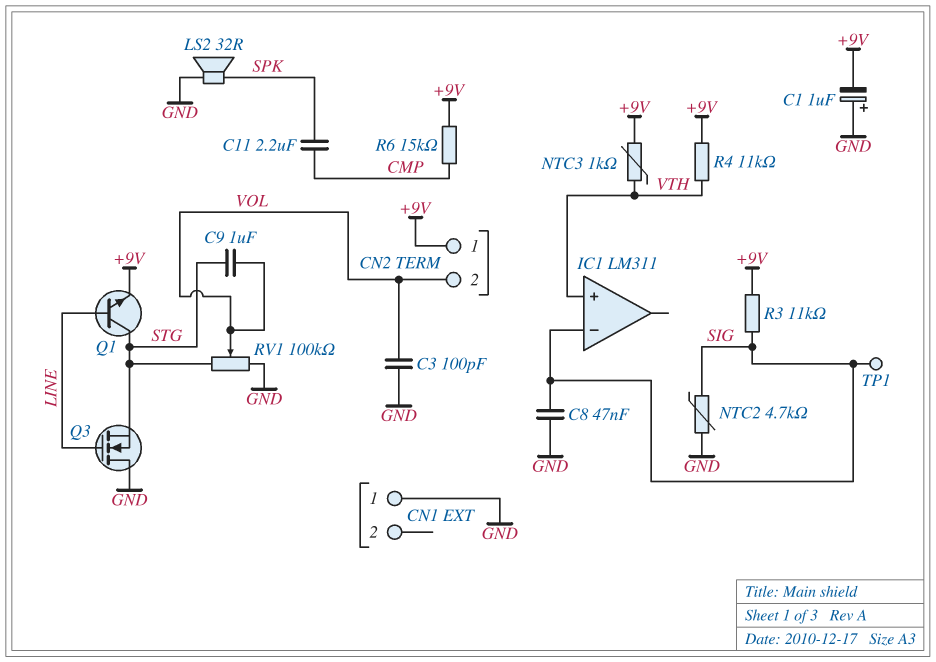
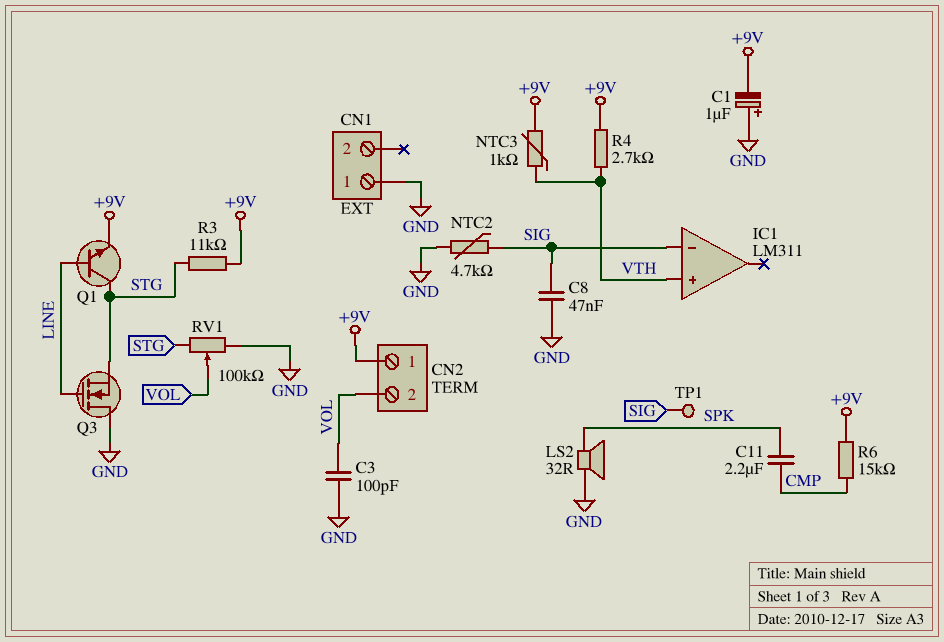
C9: 1uF (STG, VOL) -> none
R3: 11k (+9V, SIG) -> 11k (+9V, STG)
R4: 11k (+9V, VTH) -> 2.7k (+9V, VTH)

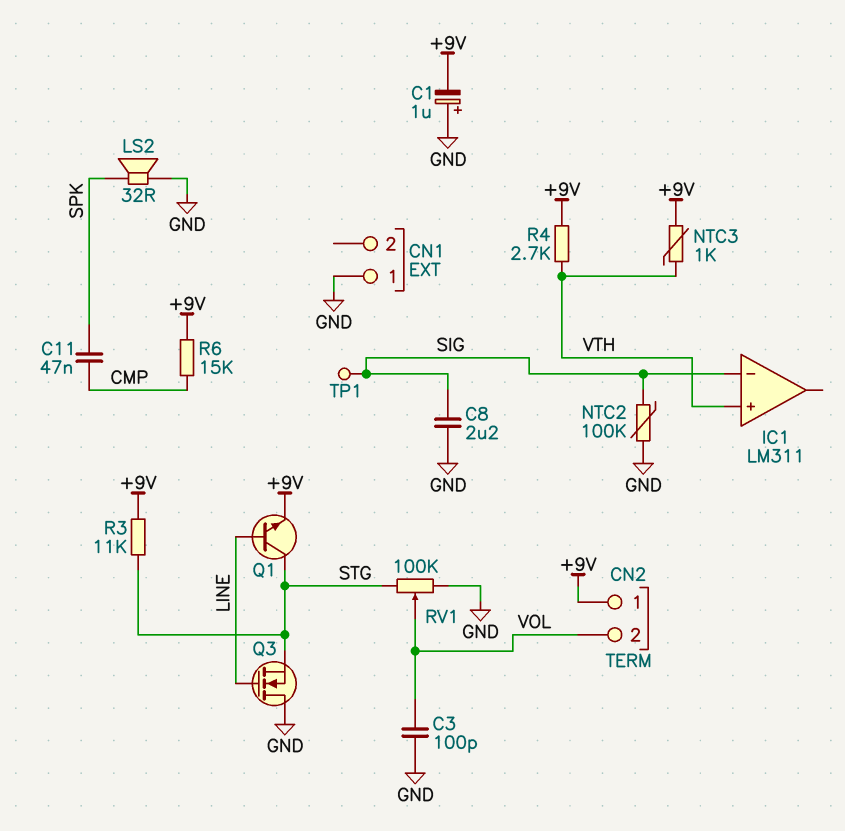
C8: 47nF (GND, SIG) -> 2.2uF (GND, SIG)
C11: 2.2uF (CMP, SPK) -> 47nF (CMP, SPK)
NTC2: 4.7k (GND, SIG) -> 100k (GND, SIG)

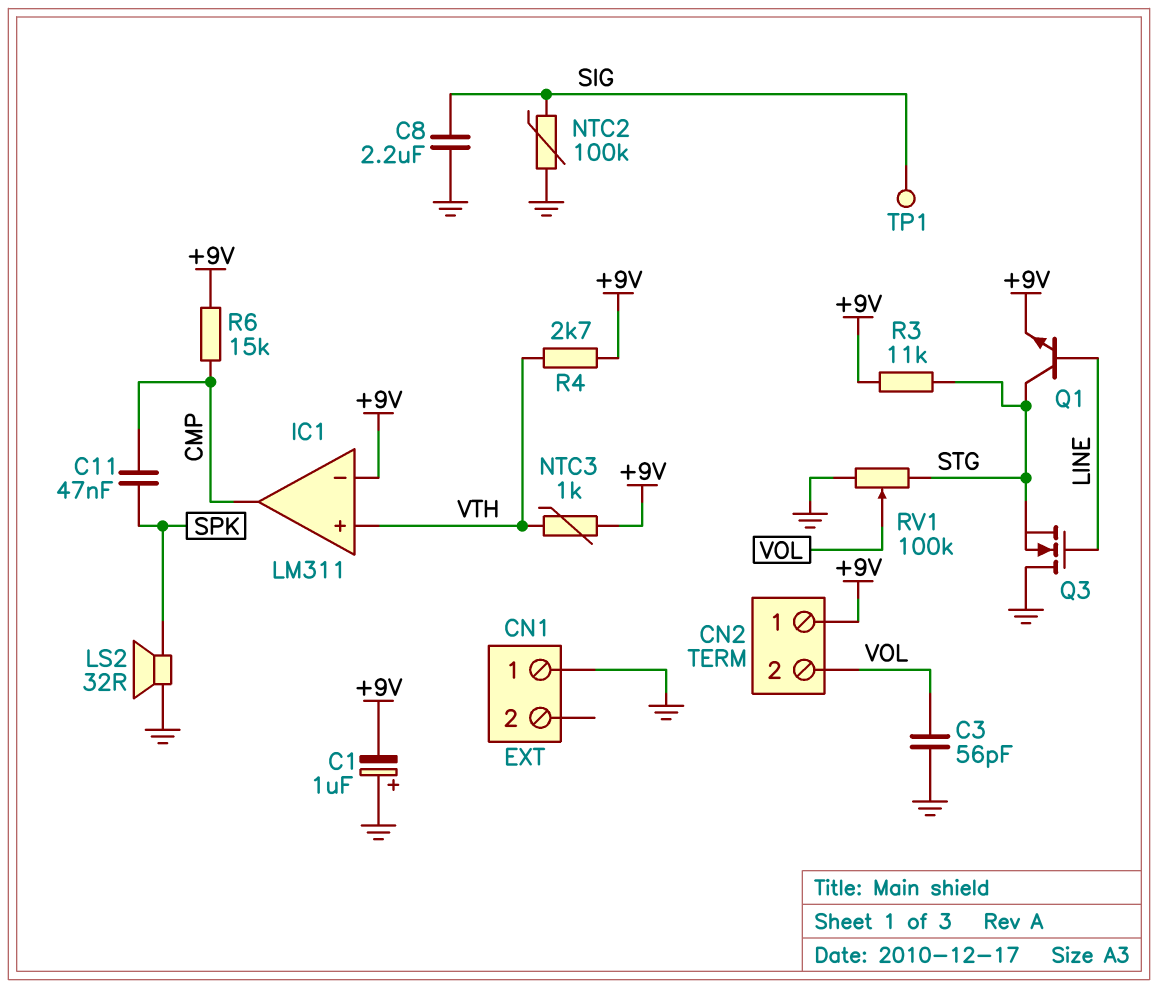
C3: 100pF (GND, VOL) -> 56pF (GND, VOL)
IC1 pin in-: SIG -> +9V
IC1 pin out: none -> CMP

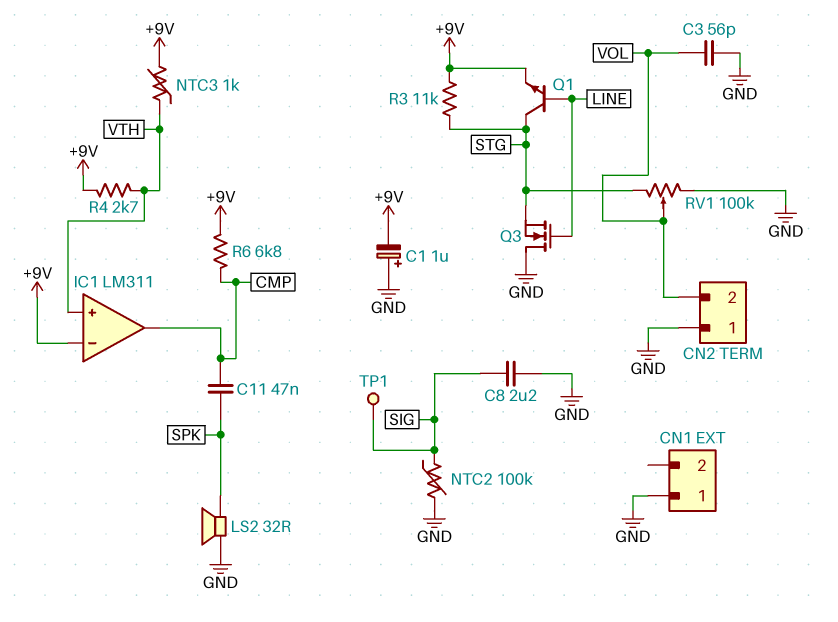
CN2 pin 1: +9V -> GND
R6: 15k (+9V, CMP) -> 6.8k (+9V, CMP)

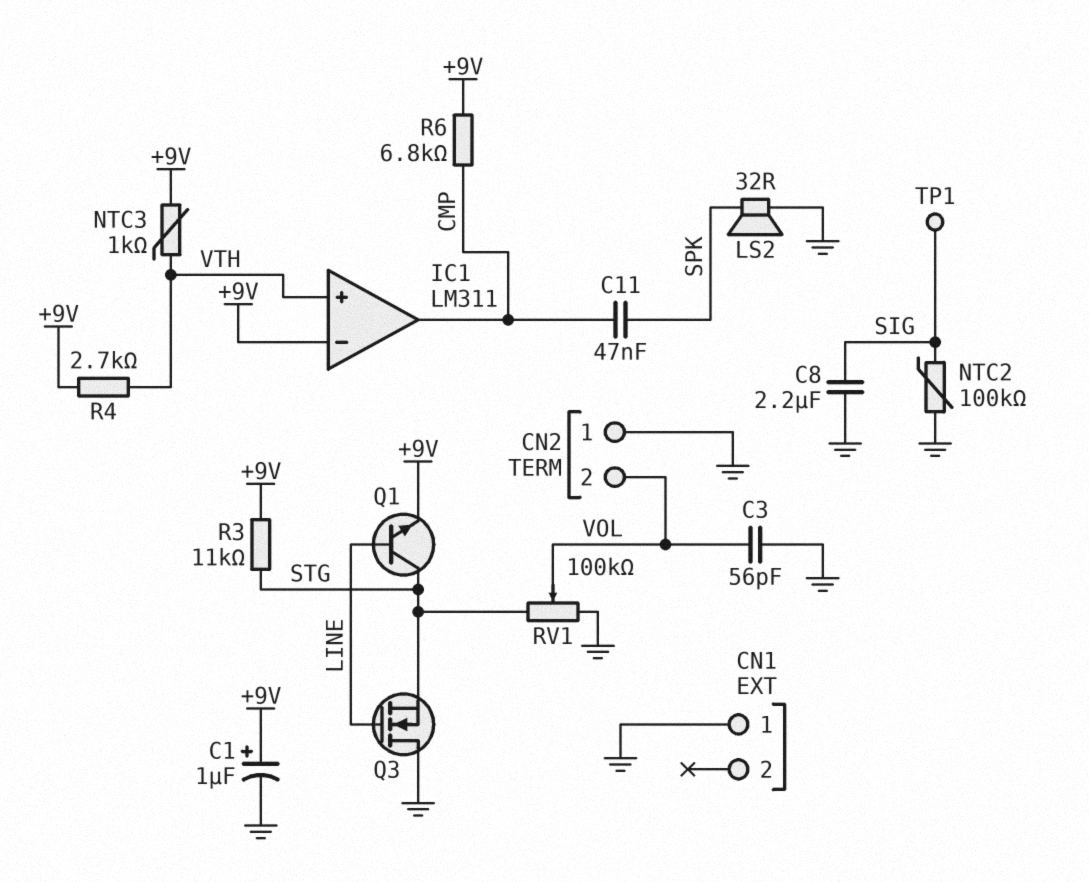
C1: 1uF (plus GND, minus +9V) -> 1uF (plus +9V, minus GND)

